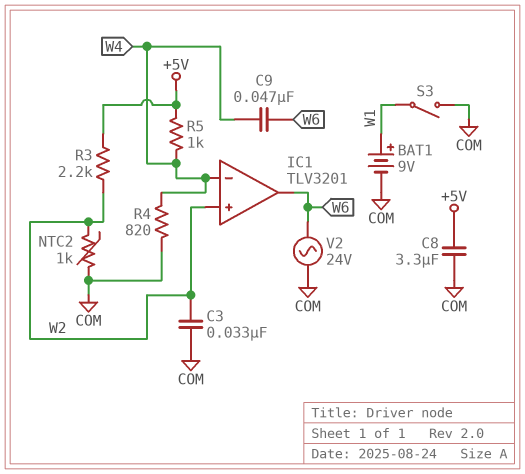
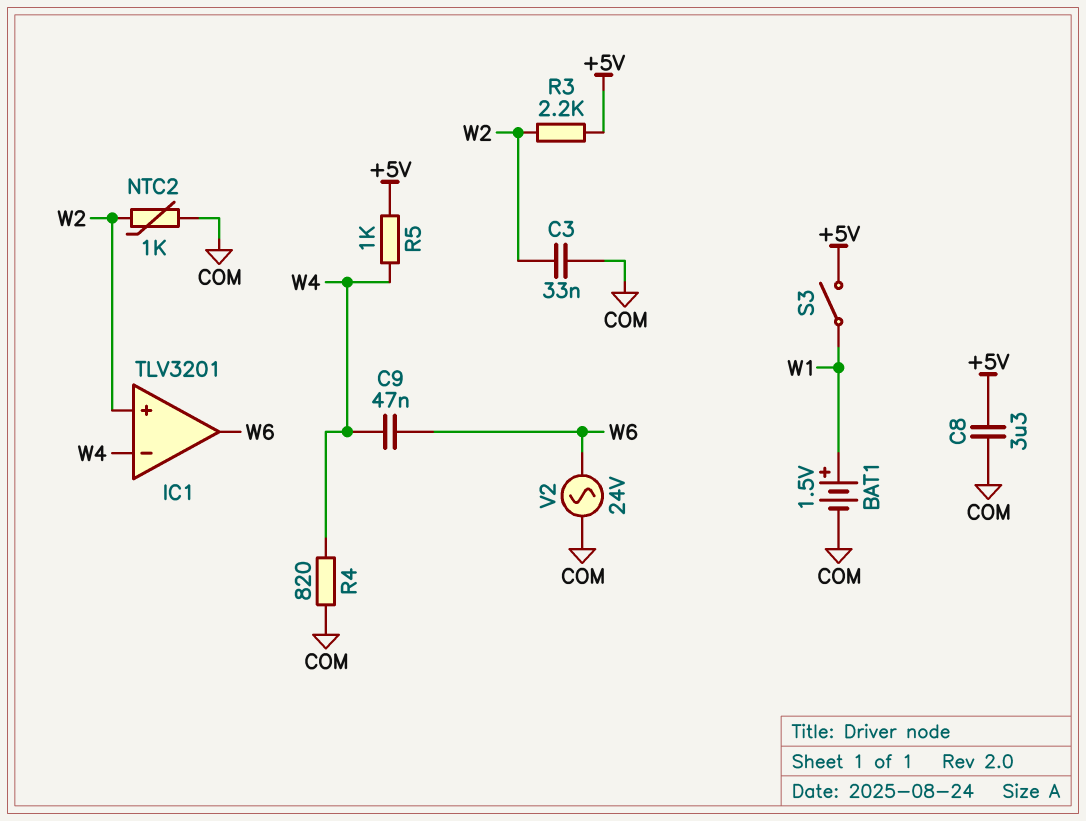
BAT1: 9V (plus W1, minus COM) -> 1.5V (plus W1, minus COM)
S3: switch (COM, W1) -> switch (+5V, W1)

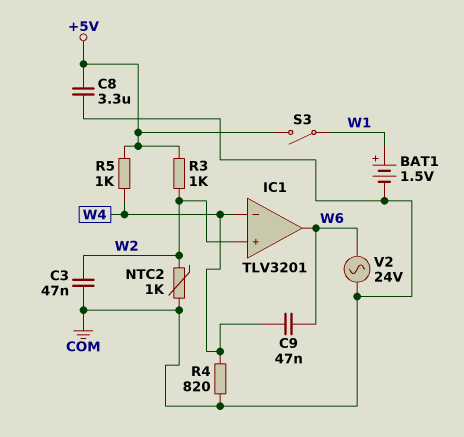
C3: 33nF (COM, W2) -> 47nF (COM, W2)
R3: 2.2k (+5V, W2) -> 1k (+5V, W2)

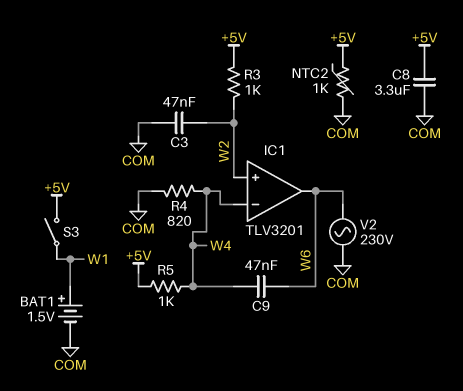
NTC2: 1k (COM, W2) -> 1k (+5V, COM)
V2: AC 24V (COM, W6) -> AC 230V (COM, W6)

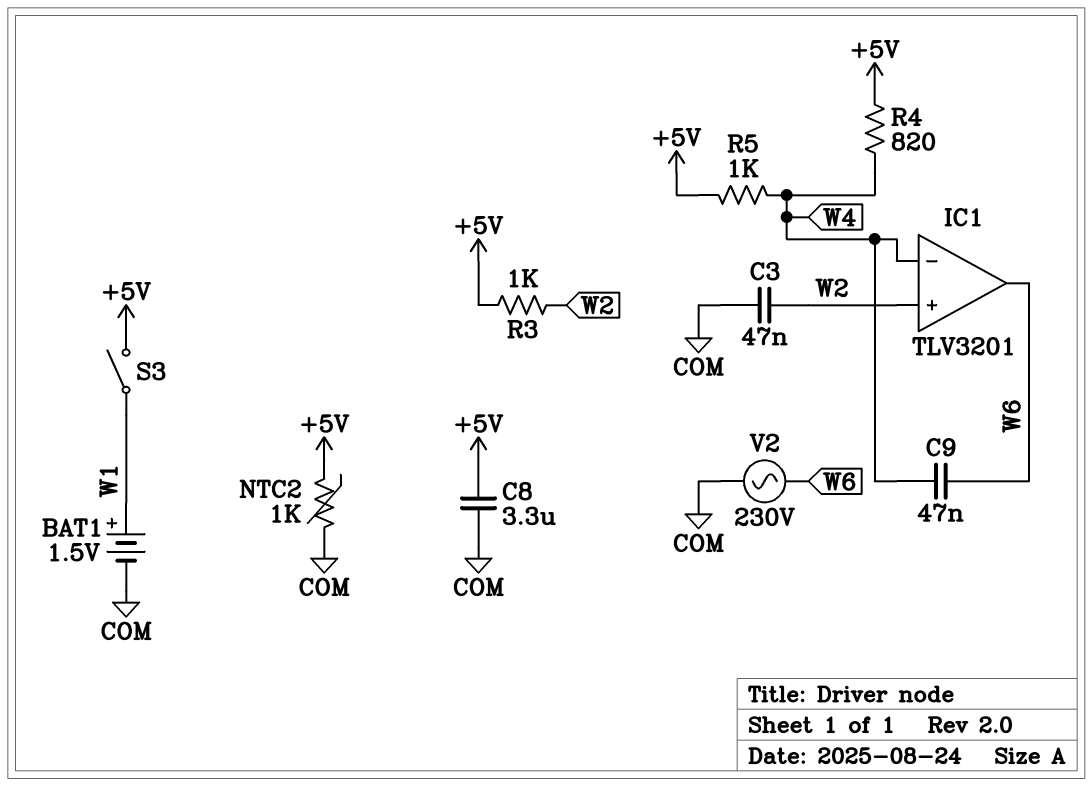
R4: 820 (COM, W4) -> 820 (+5V, W4)

